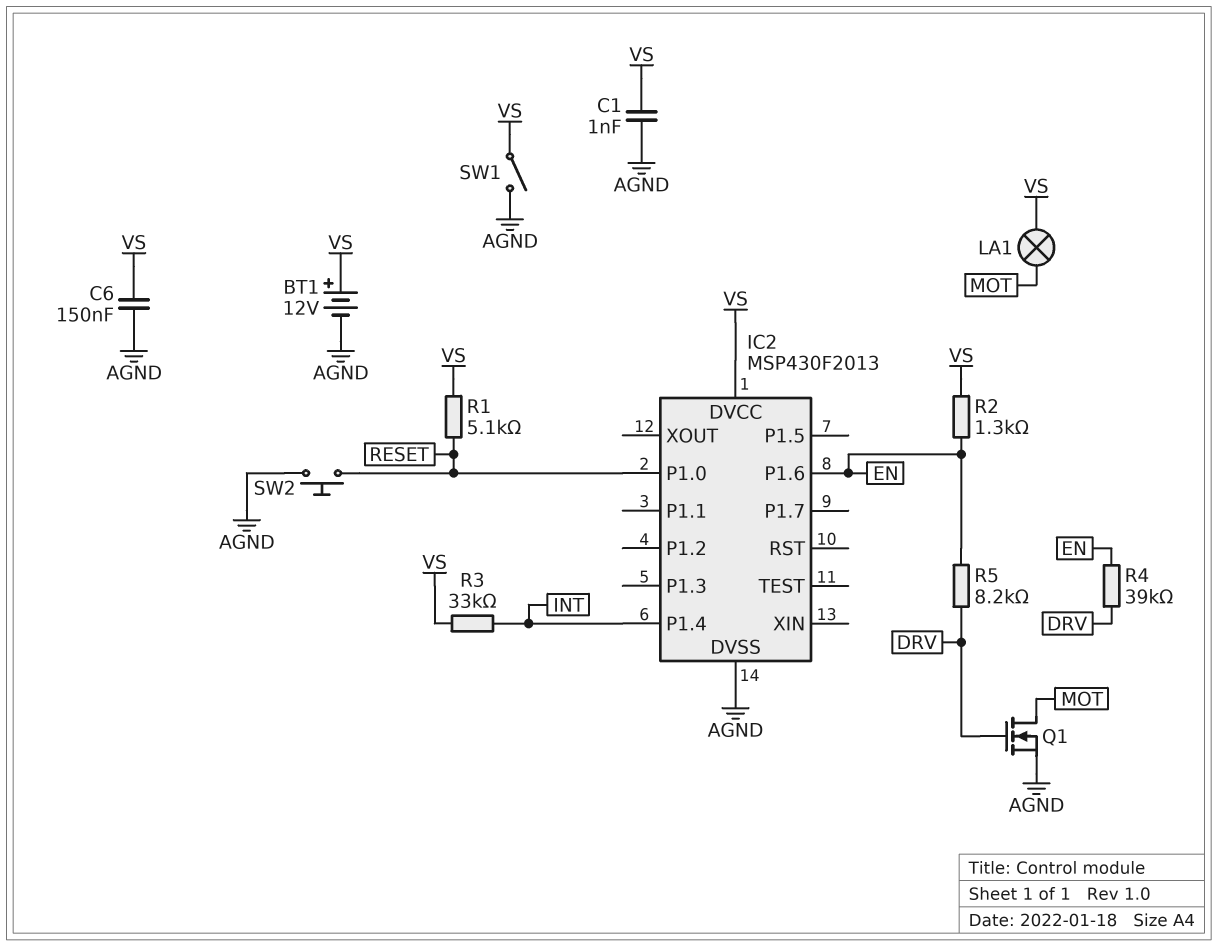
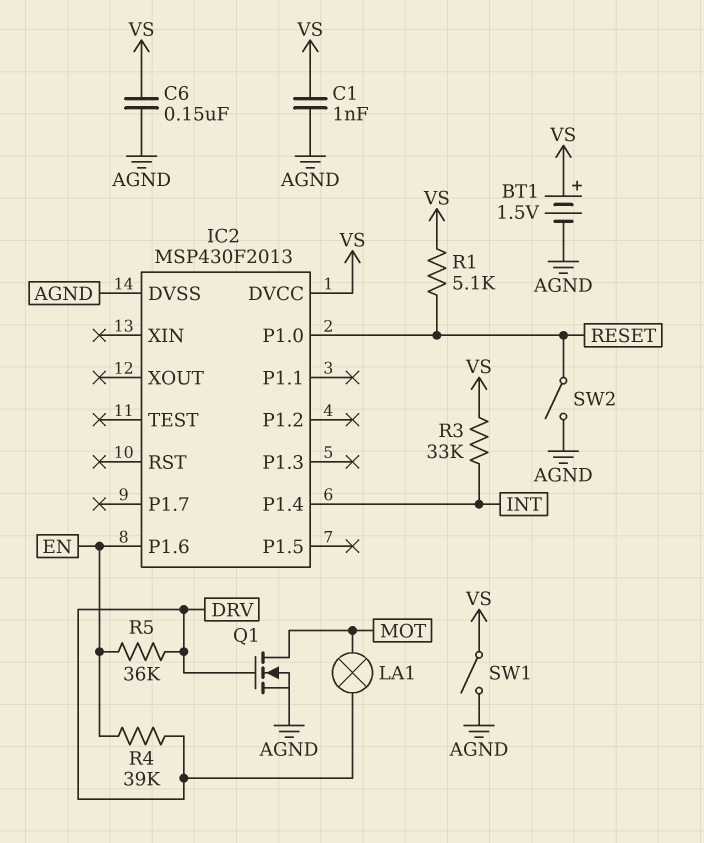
BT1: 12V (plus VS, minus AGND) -> 1.5V (plus VS, minus AGND)
LA1: lamp (MOT, VS) -> lamp (DRV, MOT)
R2: 1.3k (EN, VS) -> none
R5: 8.2k (DRV, EN) -> 36k (DRV, EN)
SW2: button (AGND, RESET) -> switch (AGND, RESET)

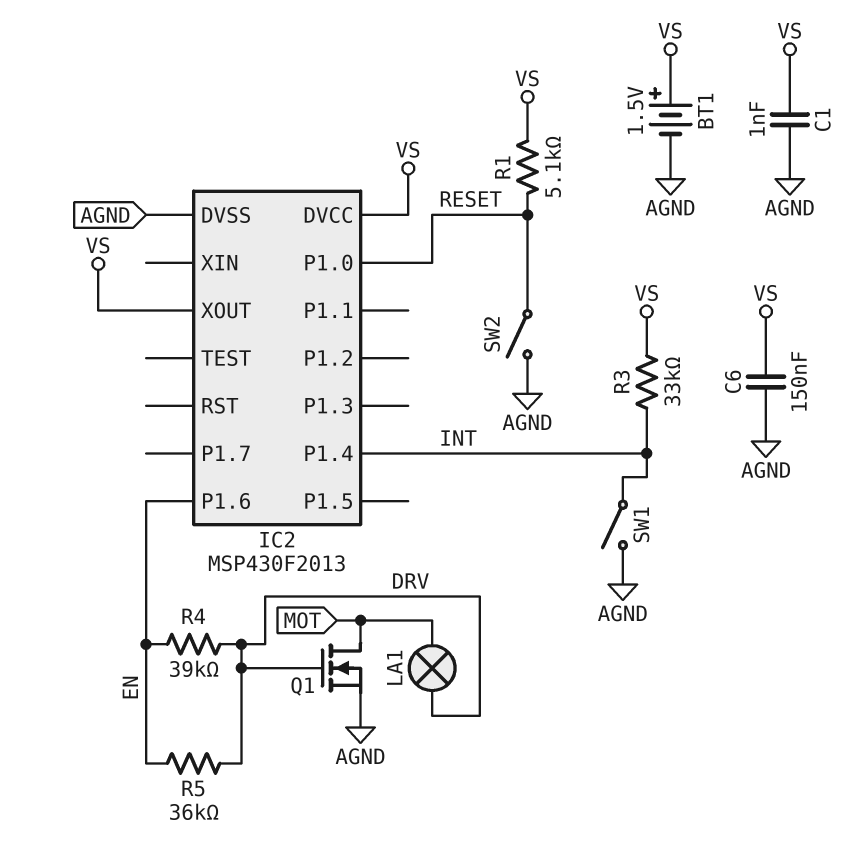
IC2 pin XOUT: none -> VS
SW1: switch (AGND, VS) -> switch (AGND, INT)

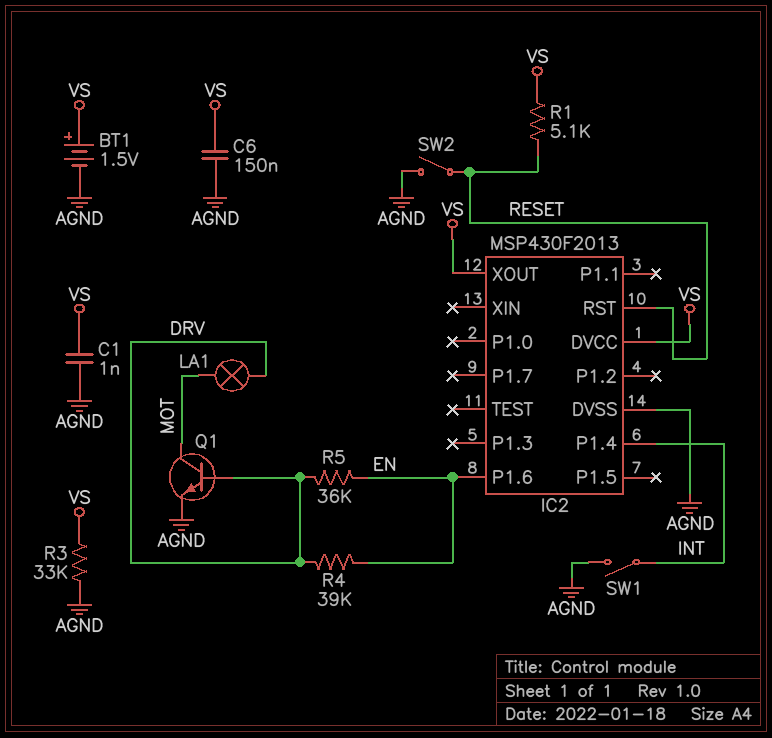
IC2 pin P1.0: RESET -> none
IC2 pin RST: none -> RESET
Q1: NMOS (G DRV, D MOT, S AGND) -> NPN (B DRV, C MOT, E AGND)
R3: 33k (INT, VS) -> 33k (AGND, VS)

